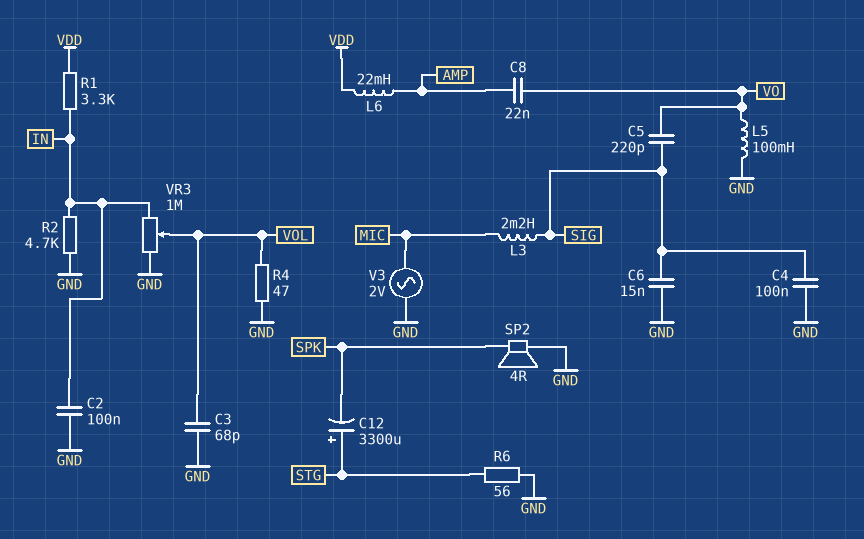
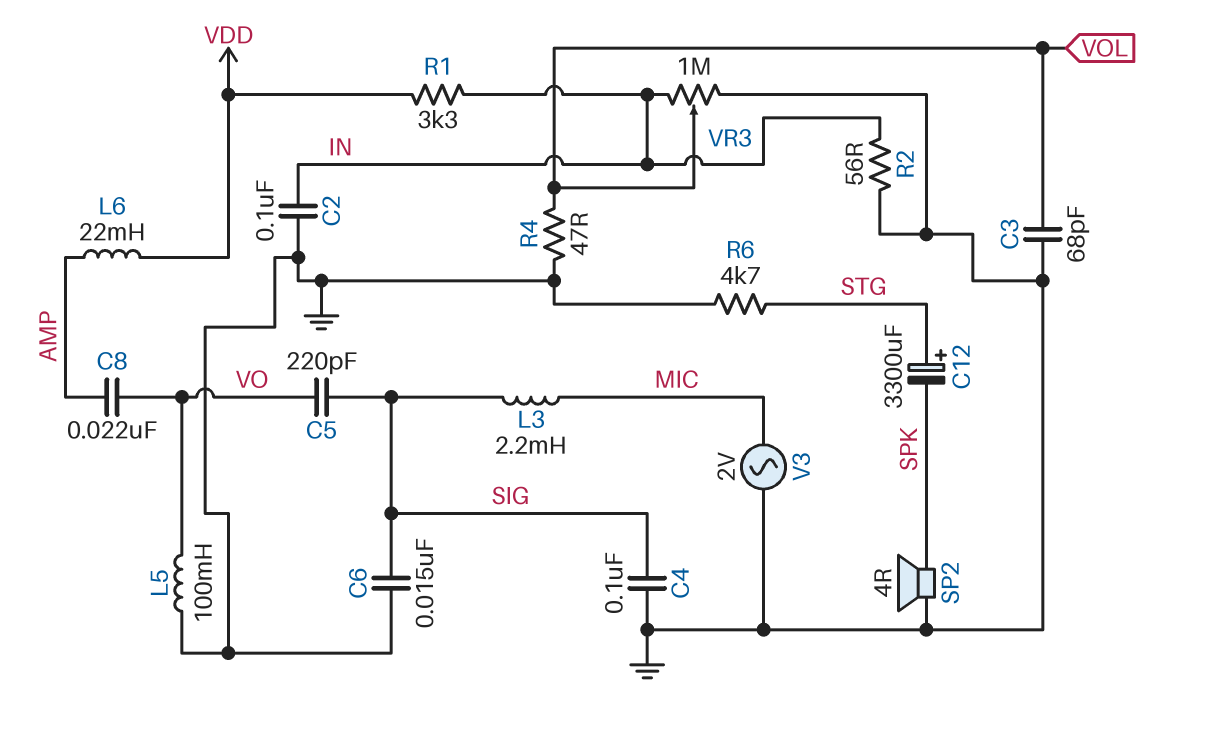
R2: 4.7k (GND, IN) -> 56 (GND, IN)
R6: 56 (GND, STG) -> 4.7k (GND, STG)

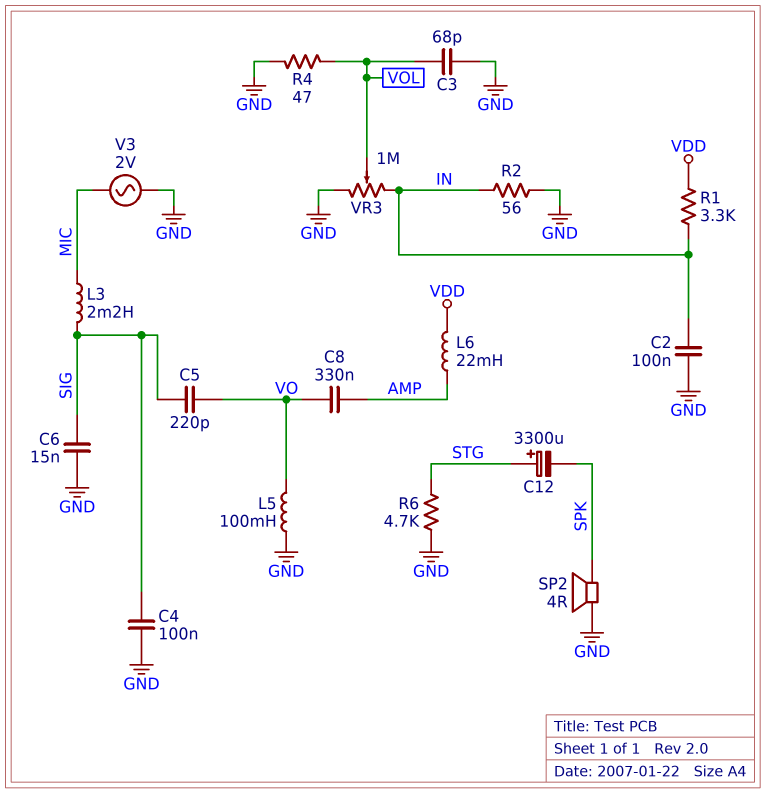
C8: 22nF (AMP, VO) -> 330nF (AMP, VO)

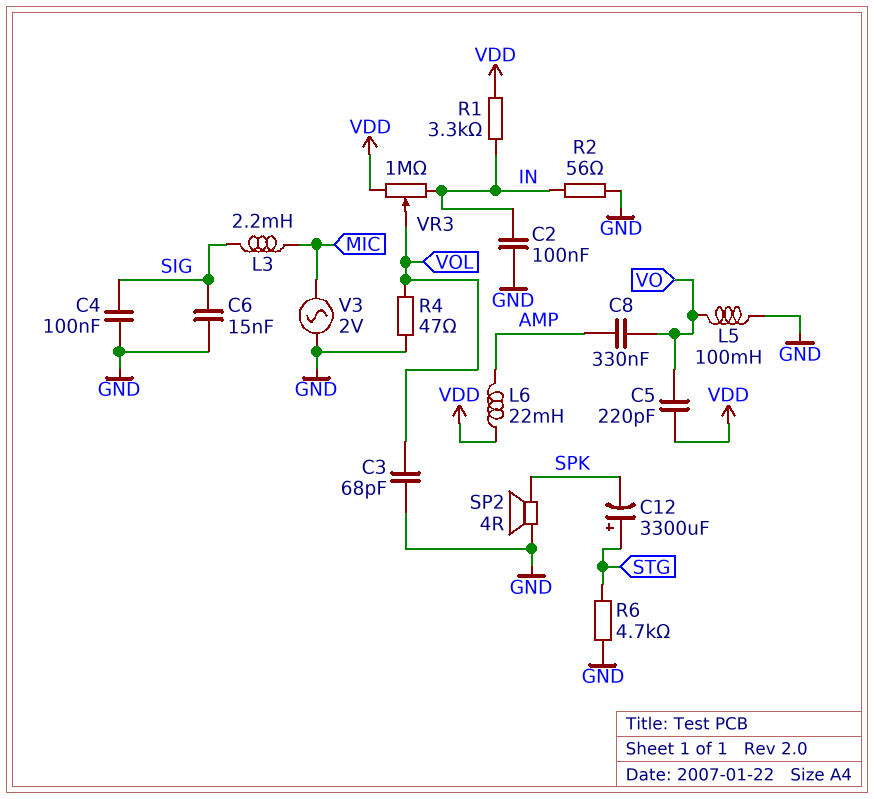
C5: 220pF (SIG, VO) -> 220pF (VDD, VO)
VR3: 1M (GND, IN, wiper VOL) -> 1M (IN, VDD, wiper VOL)

